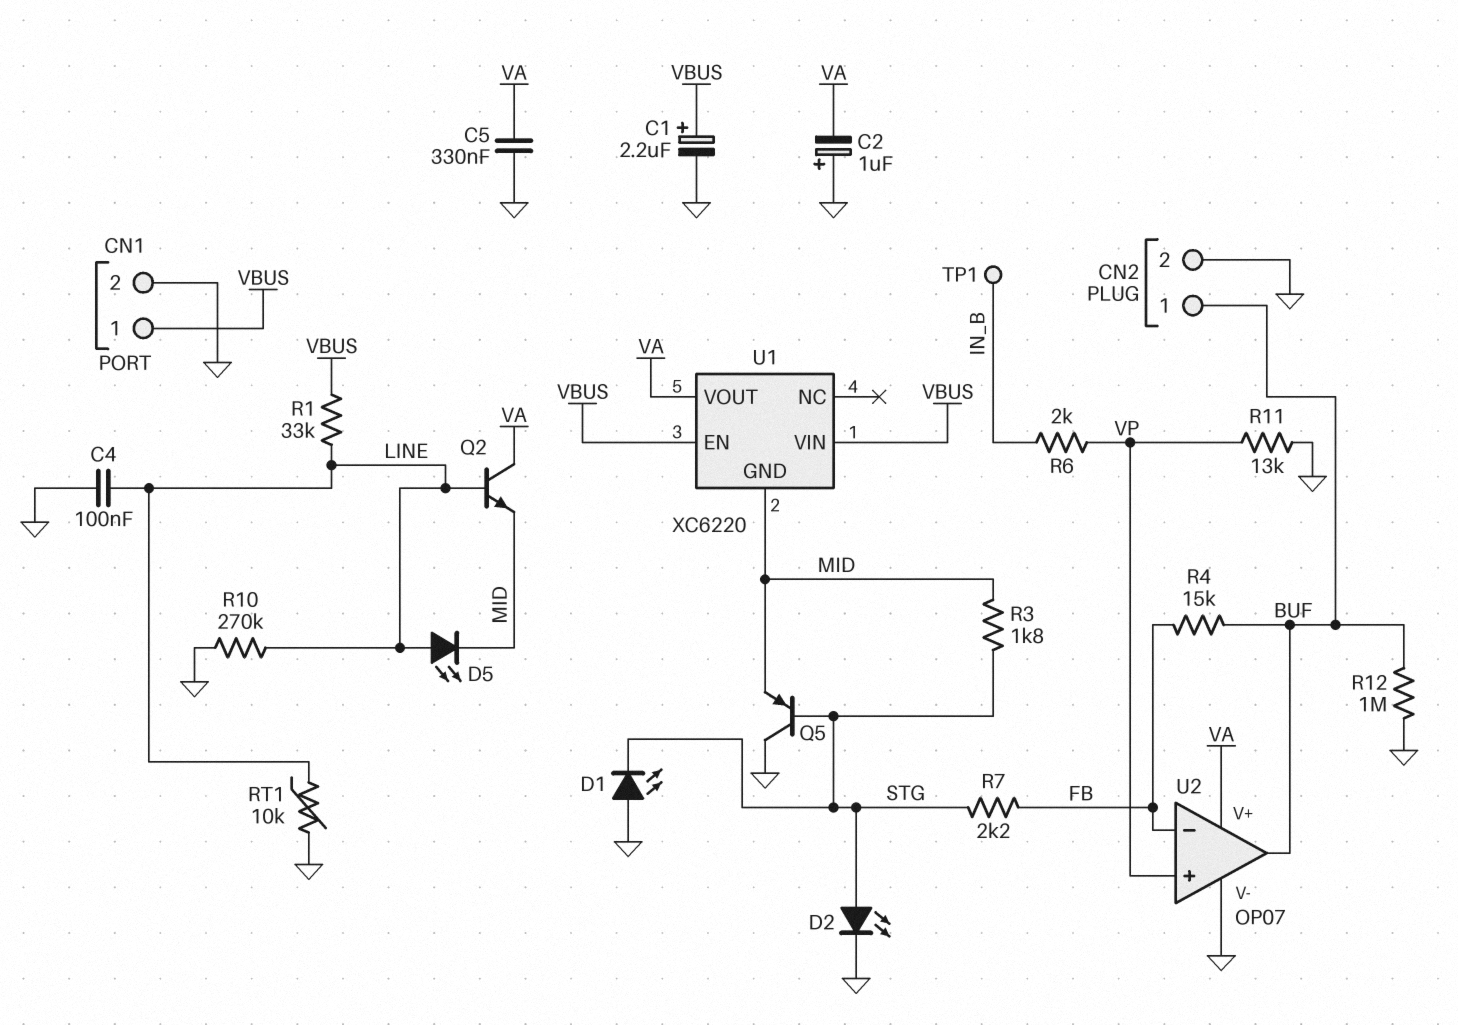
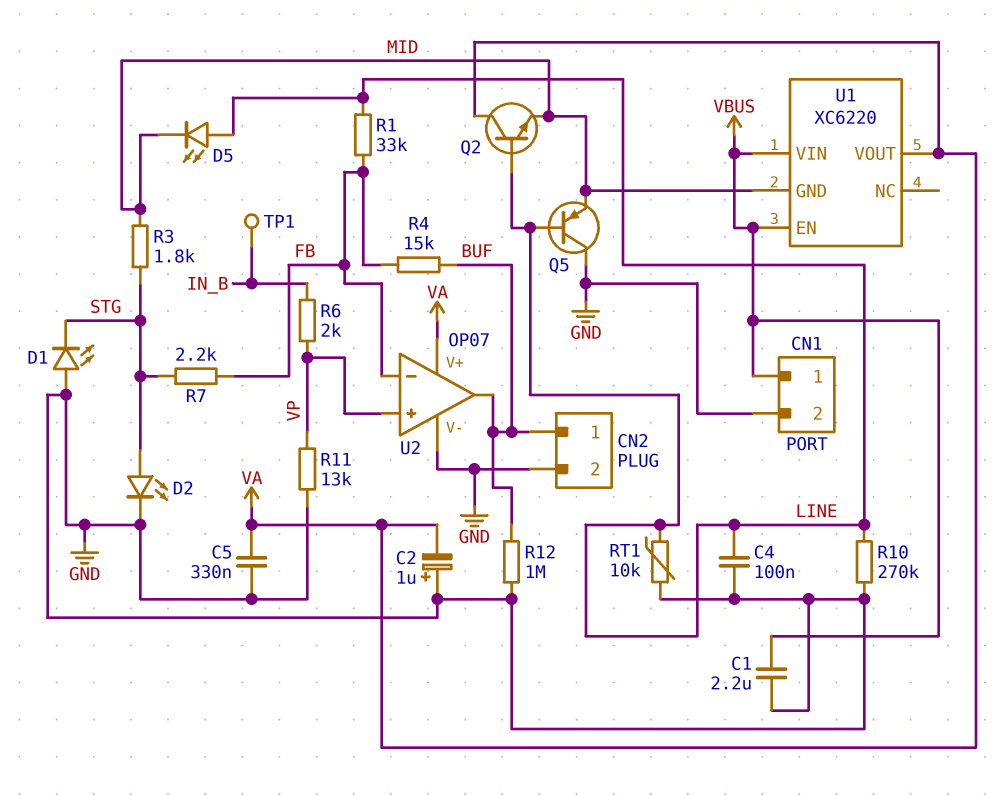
C1: 2.2uF (plus VBUS, minus GND) -> 2.2uF (GND, VBUS)
Q5: PNP (B STG, C GND, E MID) -> PNP (B LINE, C GND, E MID)
R1: 33k (LINE, VBUS) -> 33k (FB, LINE)

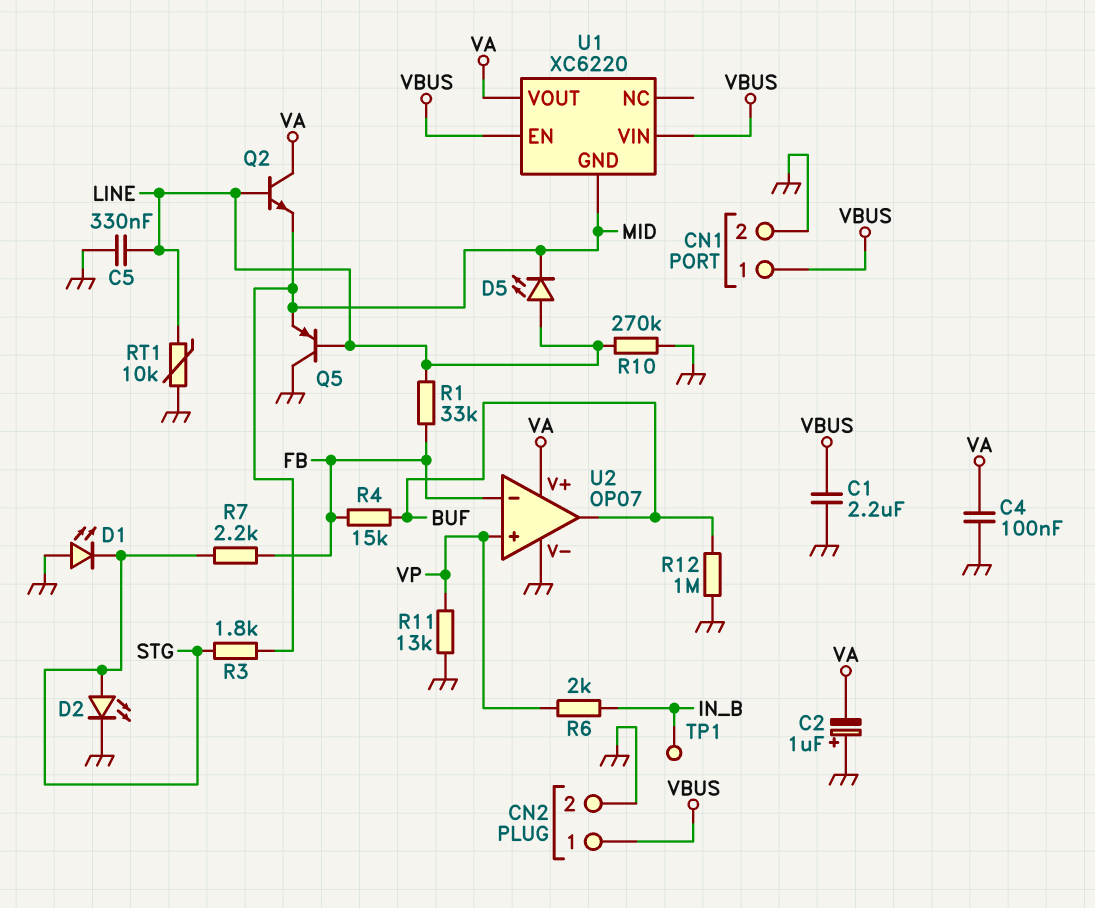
C4: 100nF (GND, LINE) -> 100nF (GND, VA)
C5: 330nF (GND, VA) -> 330nF (GND, LINE)
CN2 pin 1: BUF -> VBUS

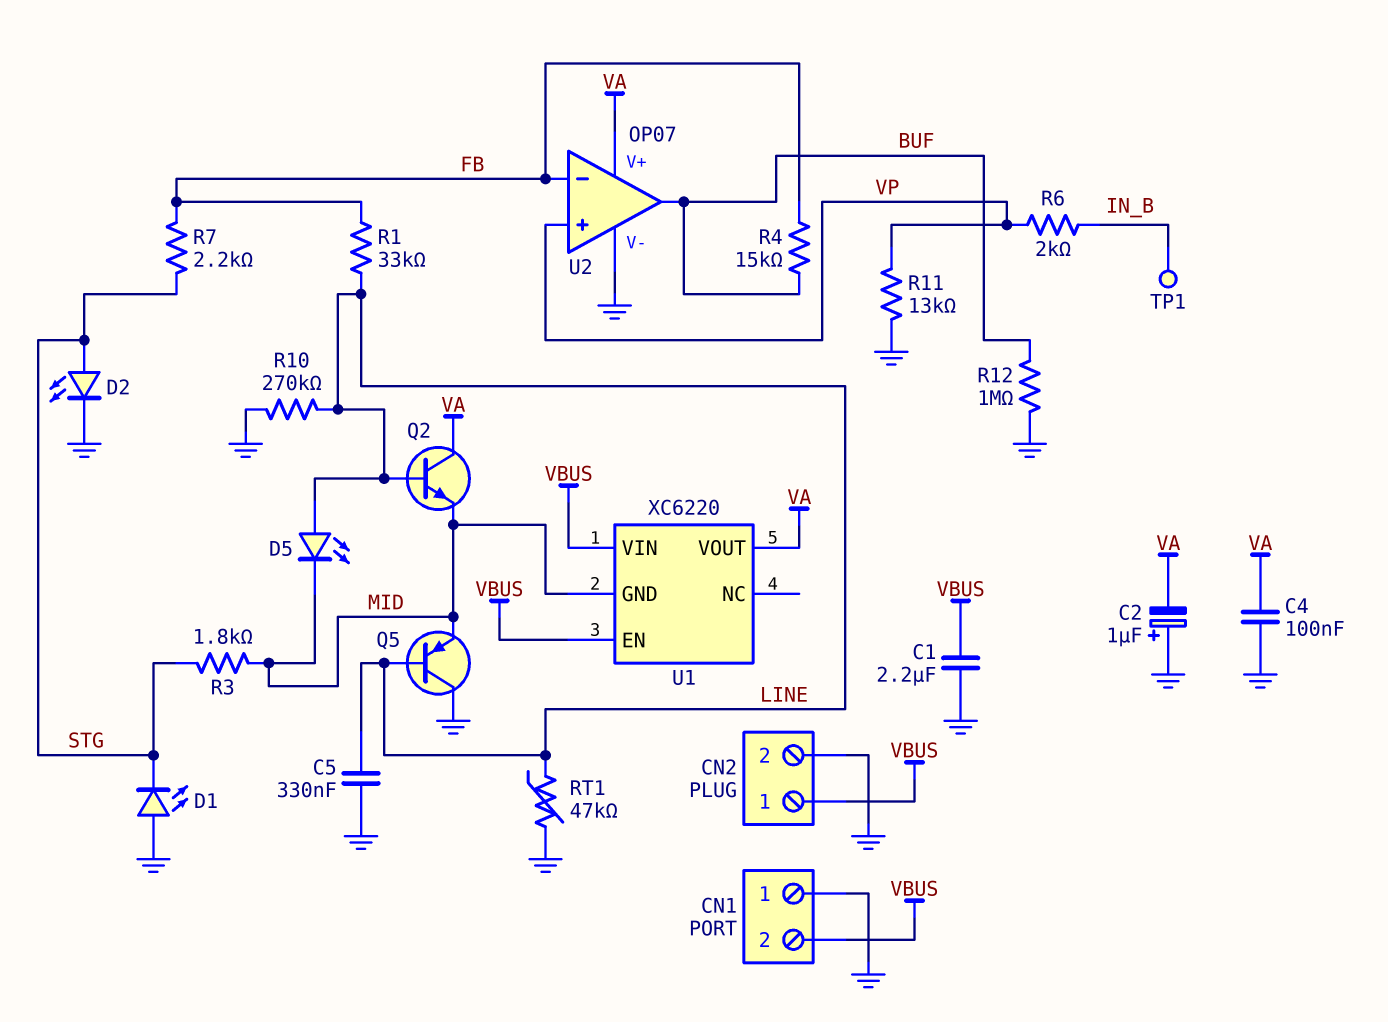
CN1 pin 1: VBUS -> GND
CN1 pin 2: GND -> VBUS
RT1: 10k (GND, LINE) -> 47k (GND, LINE)

